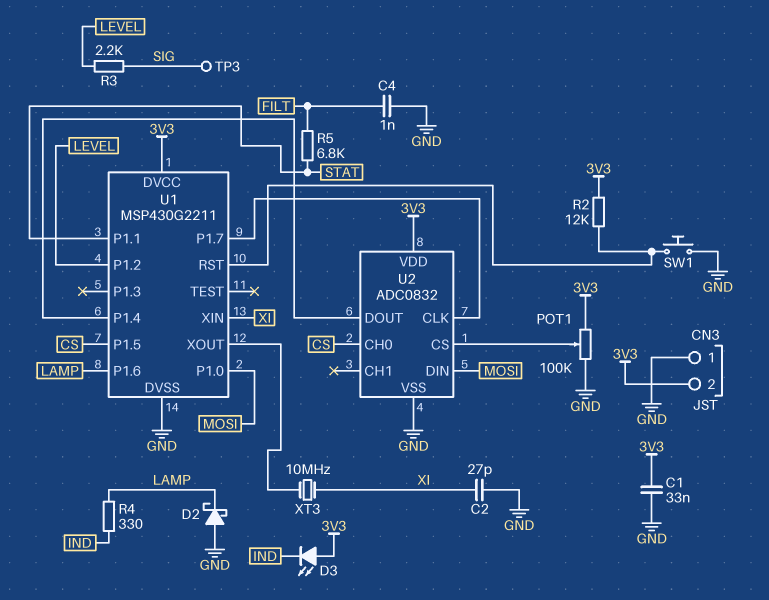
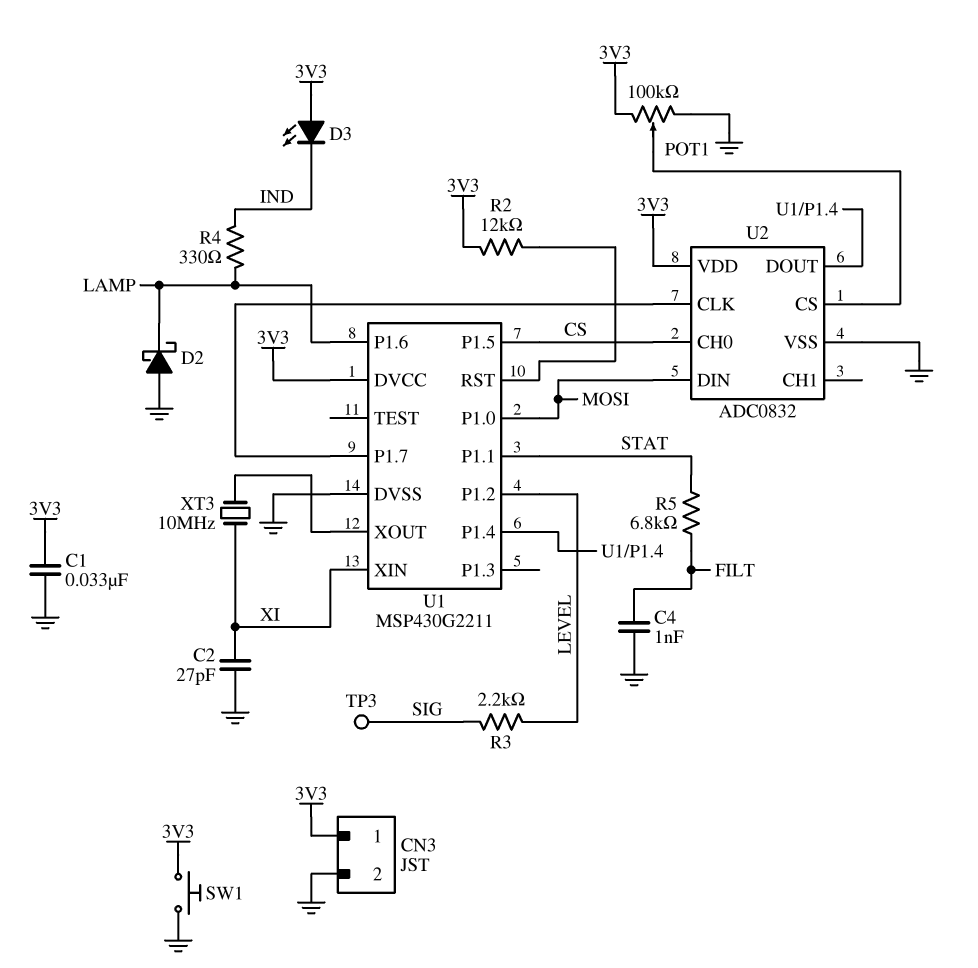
CN3 pin 1: GND -> 3V3
CN3 pin 2: 3V3 -> GND
SW1: button (GND, U1/RST) -> button (3V3, GND)

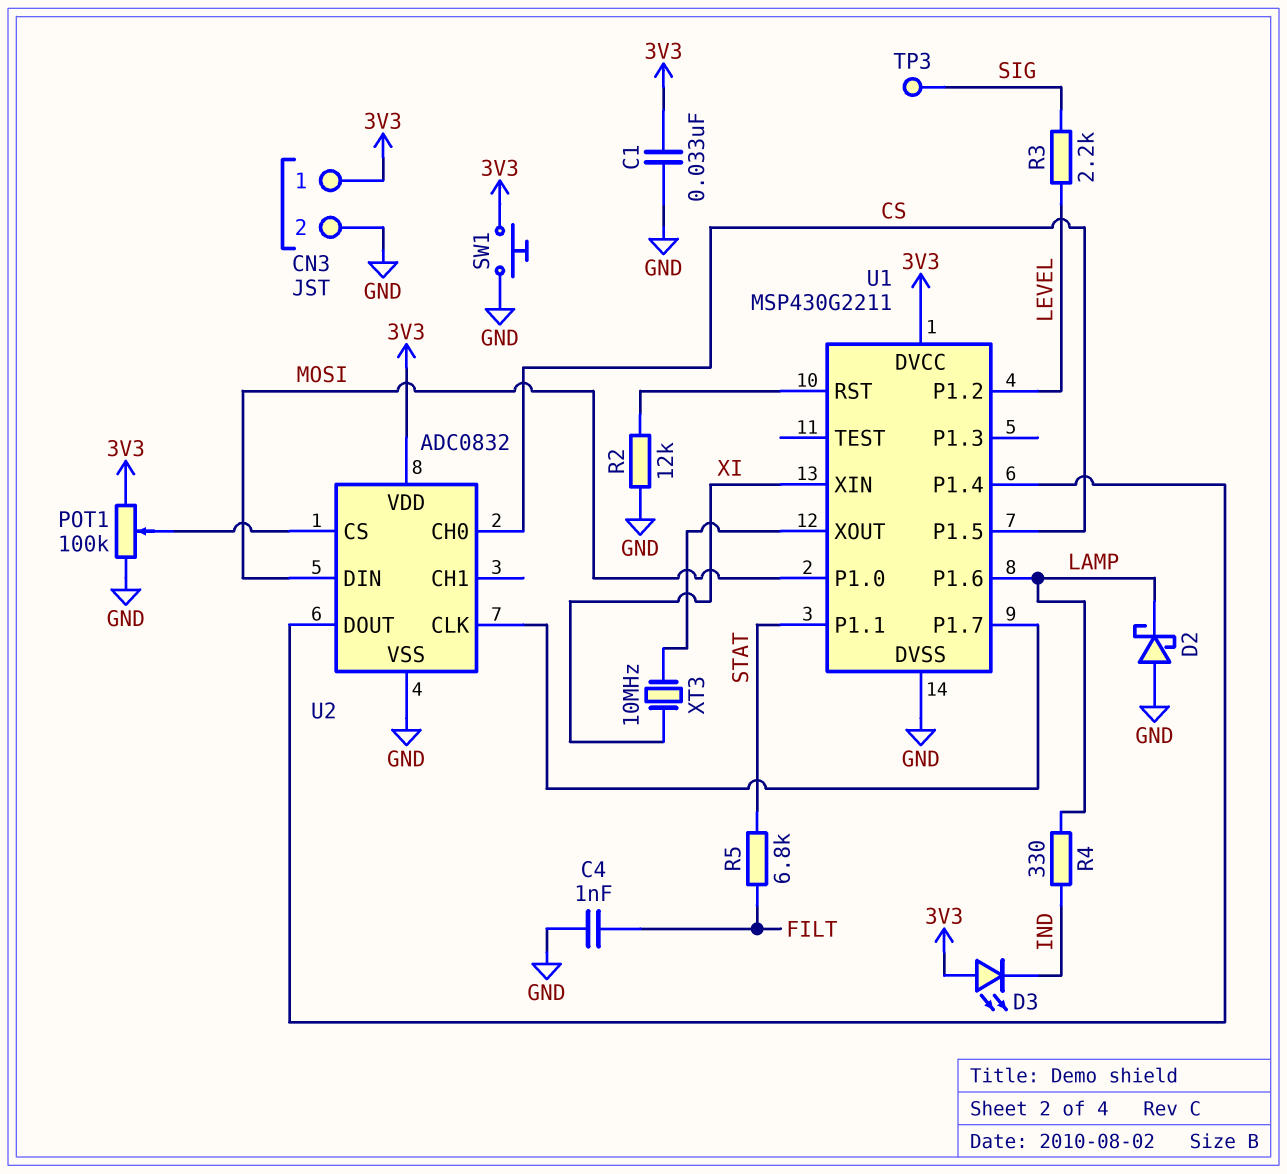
C2: 27pF (GND, XI) -> none
R2: 12k (3V3, U1/RST) -> 12k (GND, U1/RST)

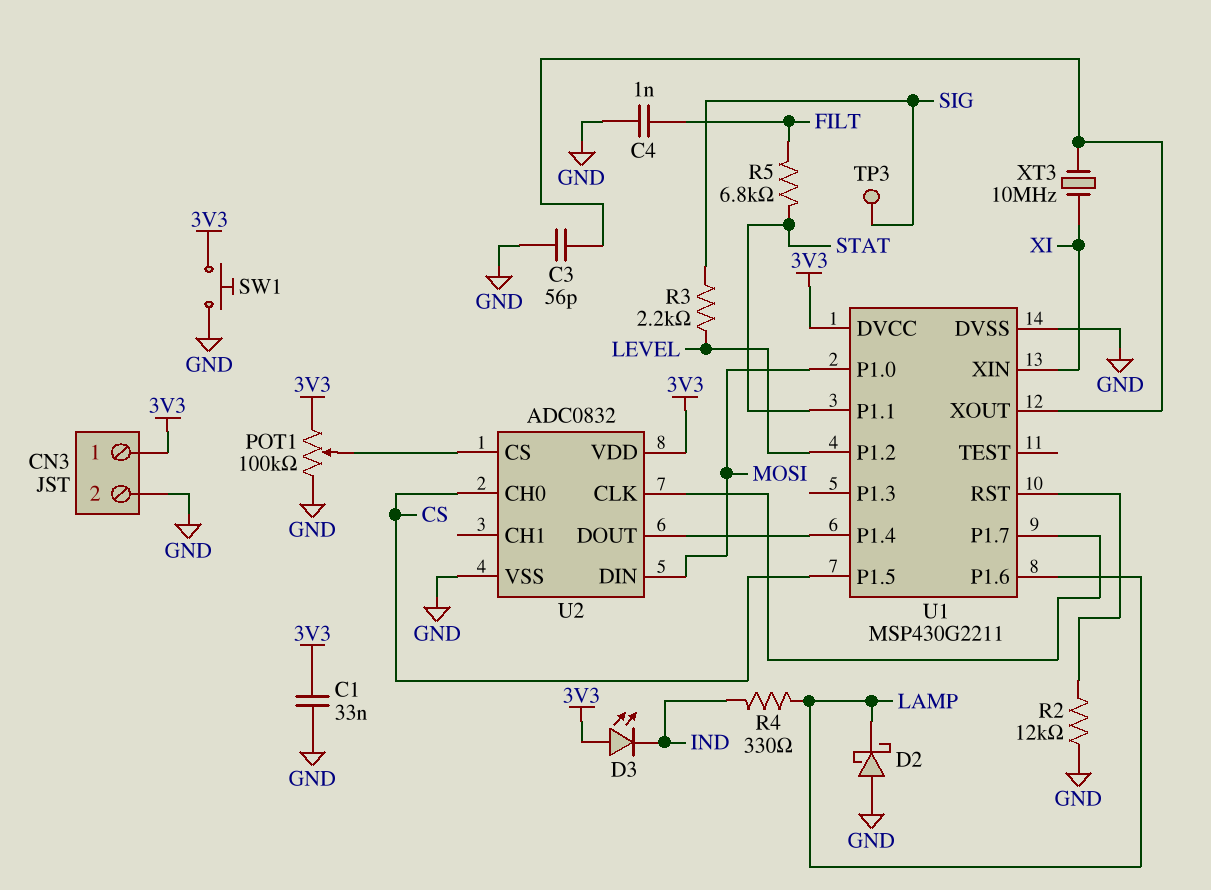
C3: none -> 56pF (GND, U1/XOUT)

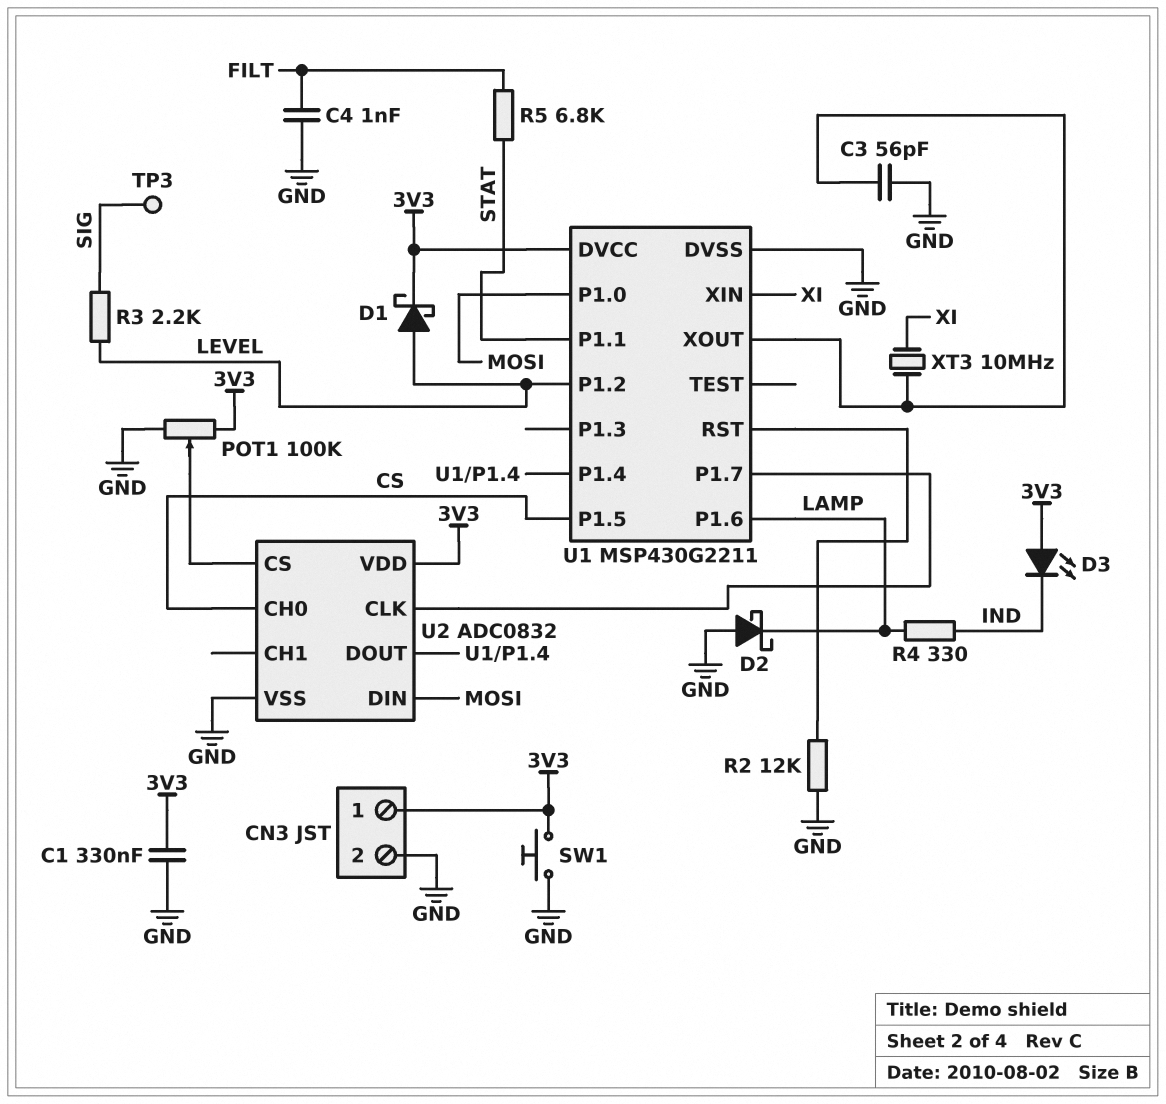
C1: 33nF (3V3, GND) -> 330nF (3V3, GND)
D1: none -> schottky (A LEVEL, K 3V3)

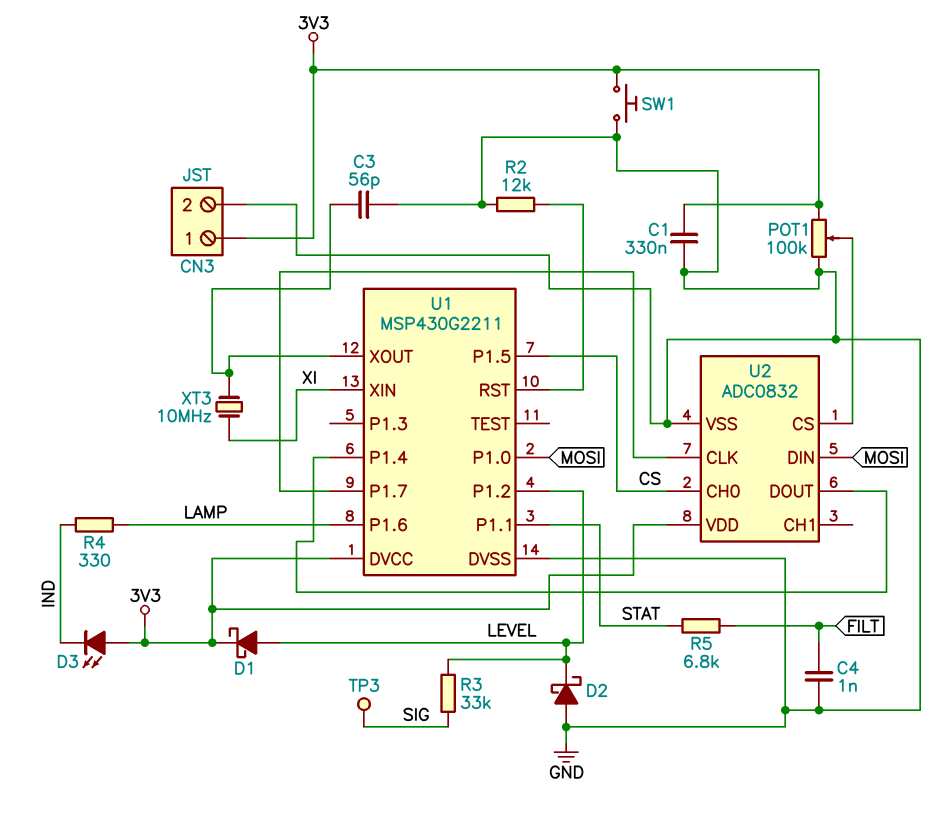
D2: schottky (A GND, K LAMP) -> schottky (A GND, K LEVEL)
R3: 2.2k (LEVEL, SIG) -> 33k (LEVEL, SIG)

